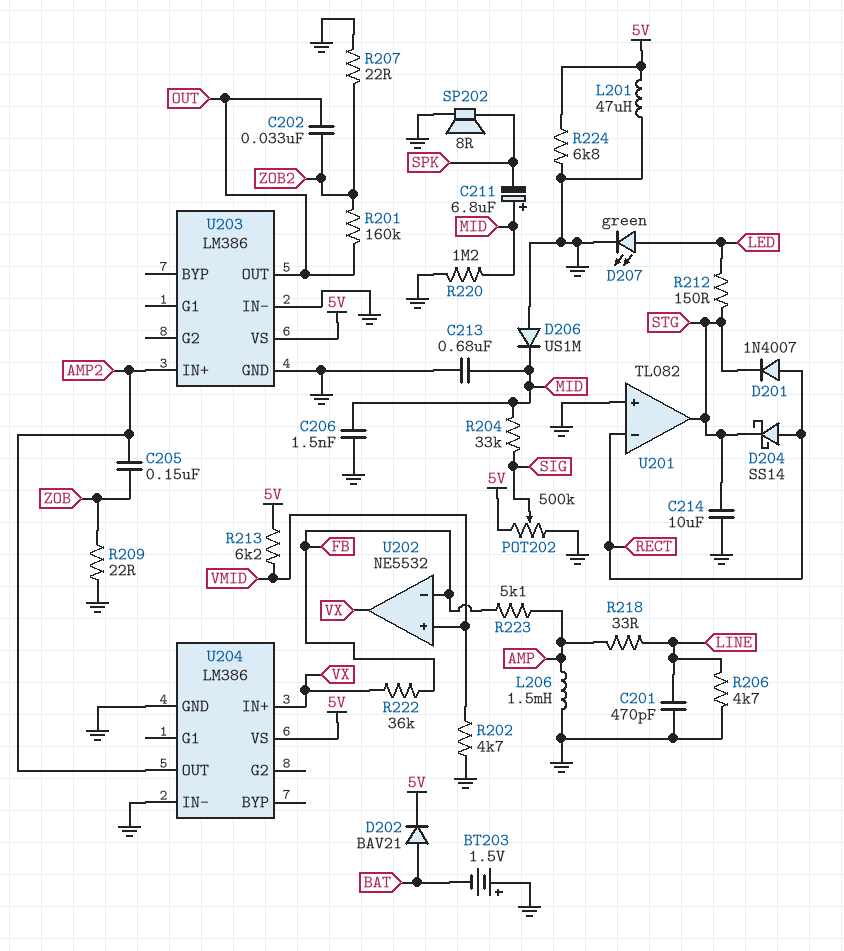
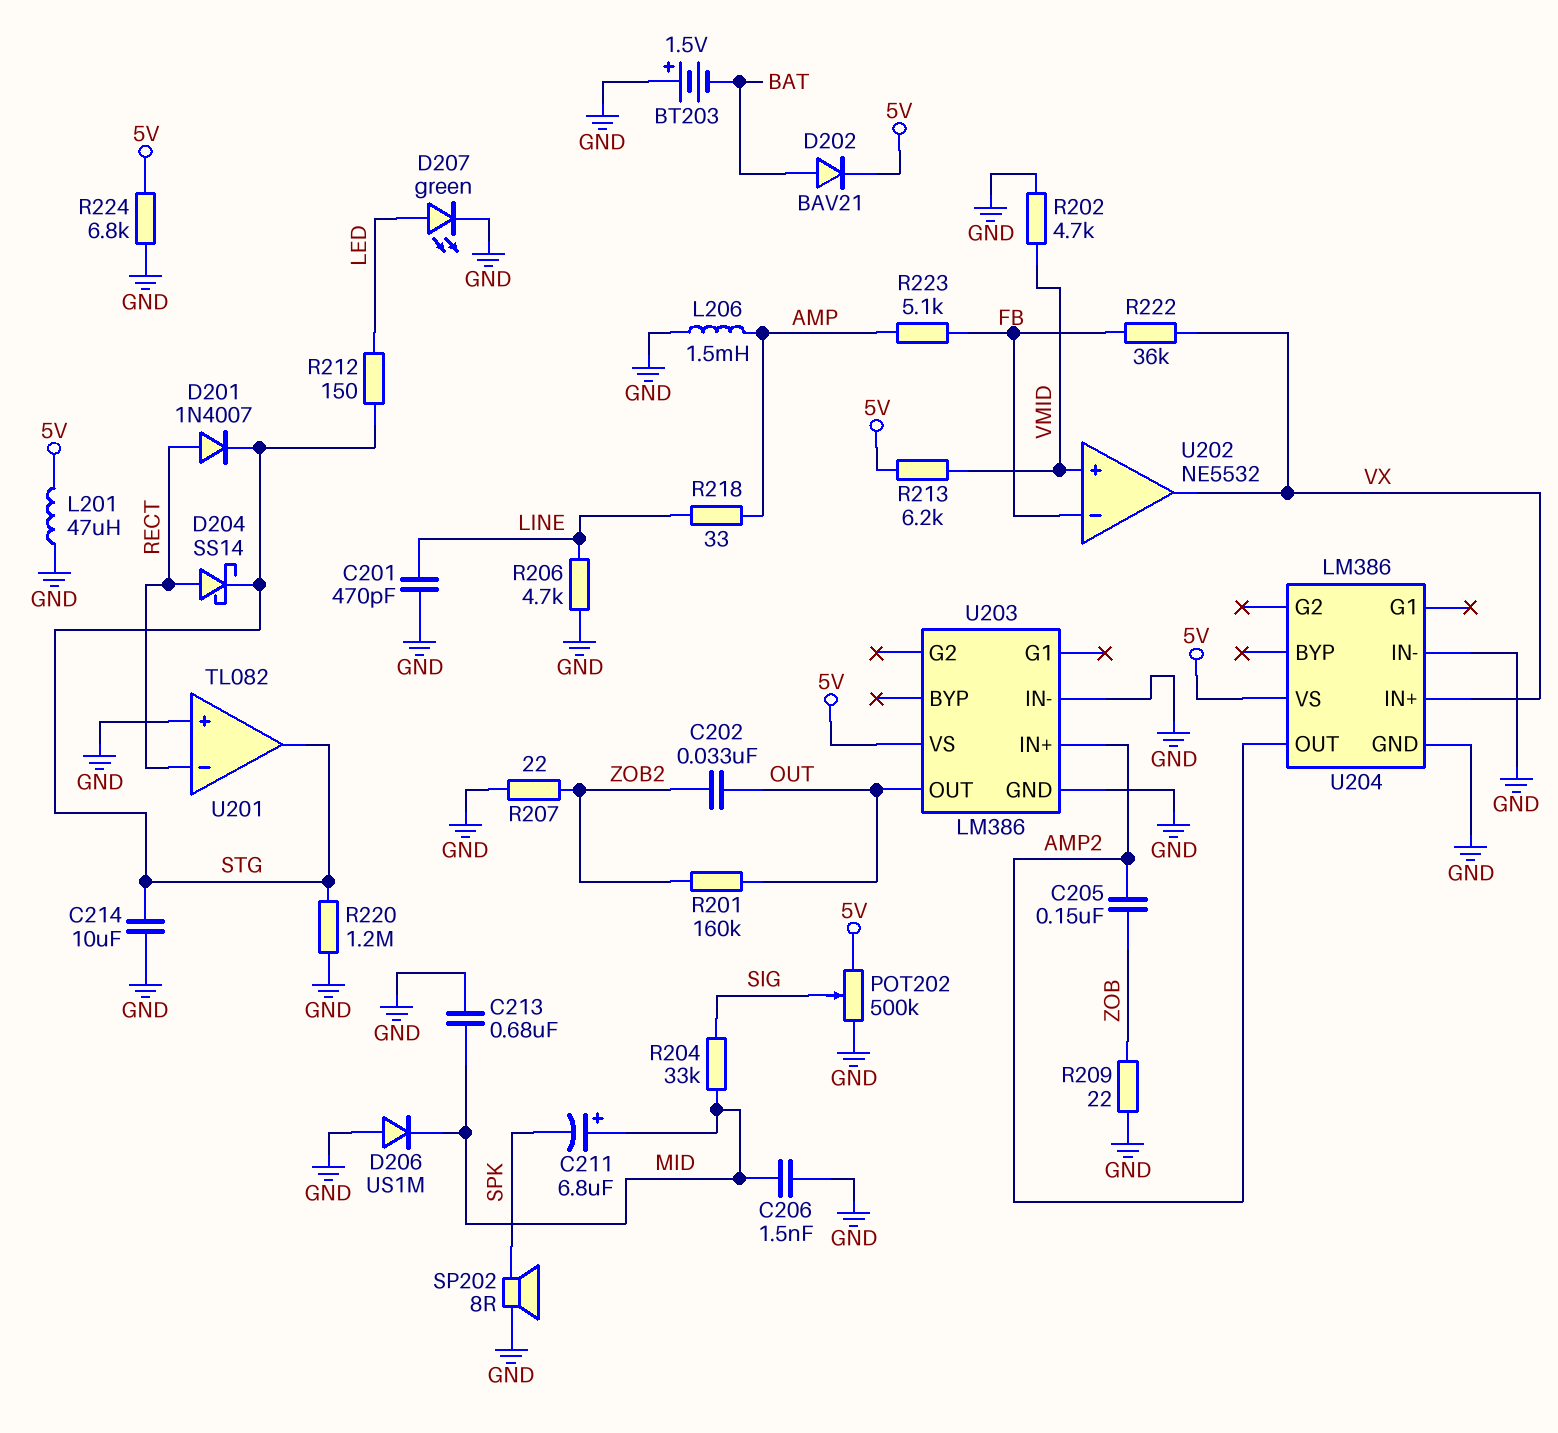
R220: 1.2M (GND, MID) -> 1.2M (GND, STG)

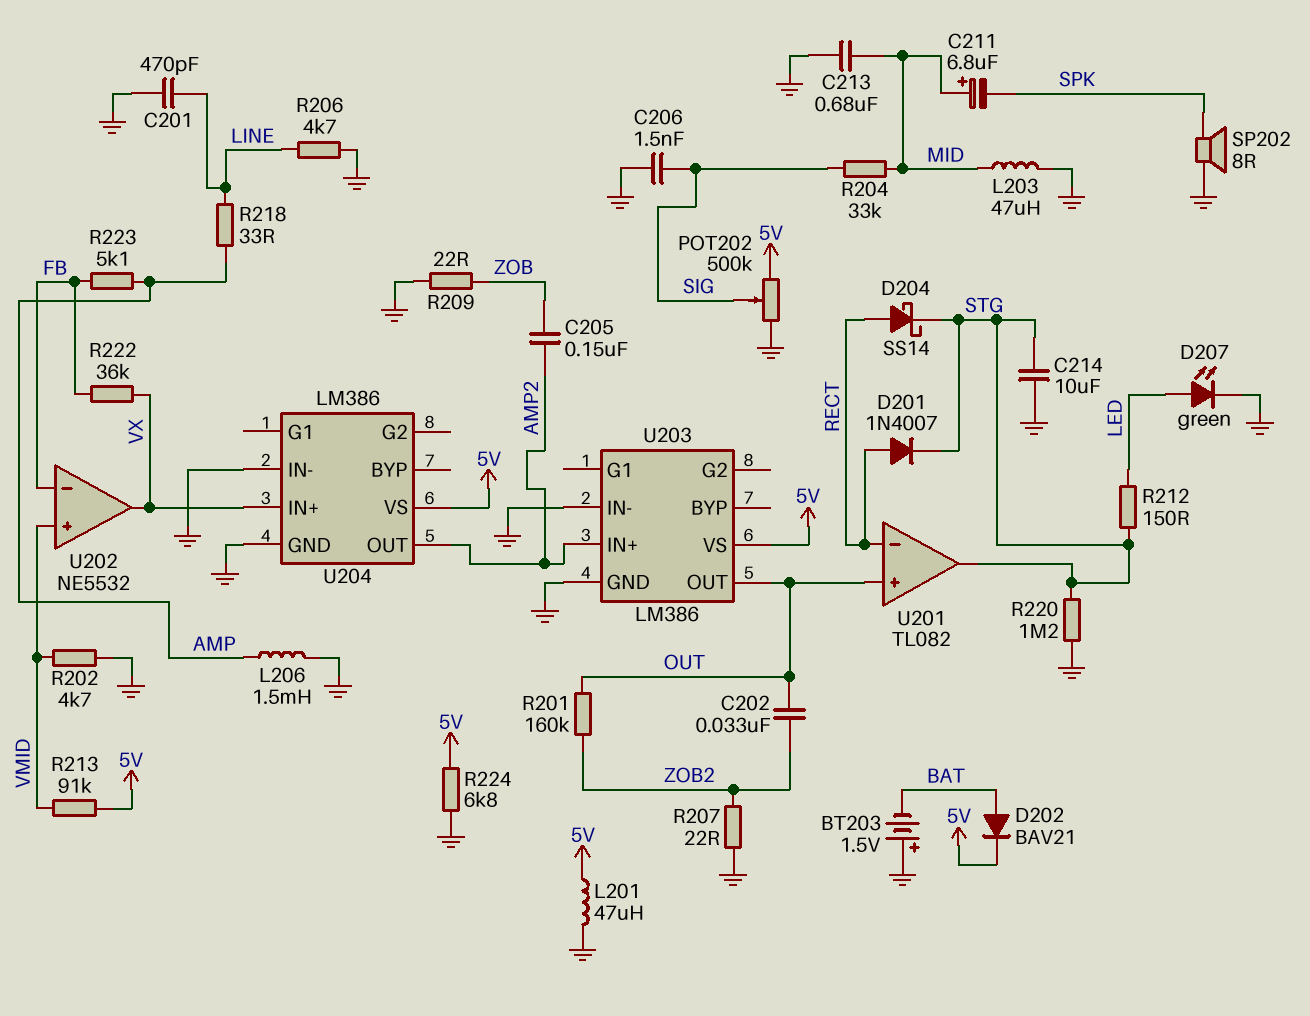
C206: 1.5nF (GND, MID) -> 1.5nF (GND, SIG)
D206: diode US1M (A GND, K MID) -> none
L203: none -> 47uH (GND, MID)
R213: 6.2k (5V, VMID) -> 91k (5V, VMID)
U201 pin in+: GND -> OUT

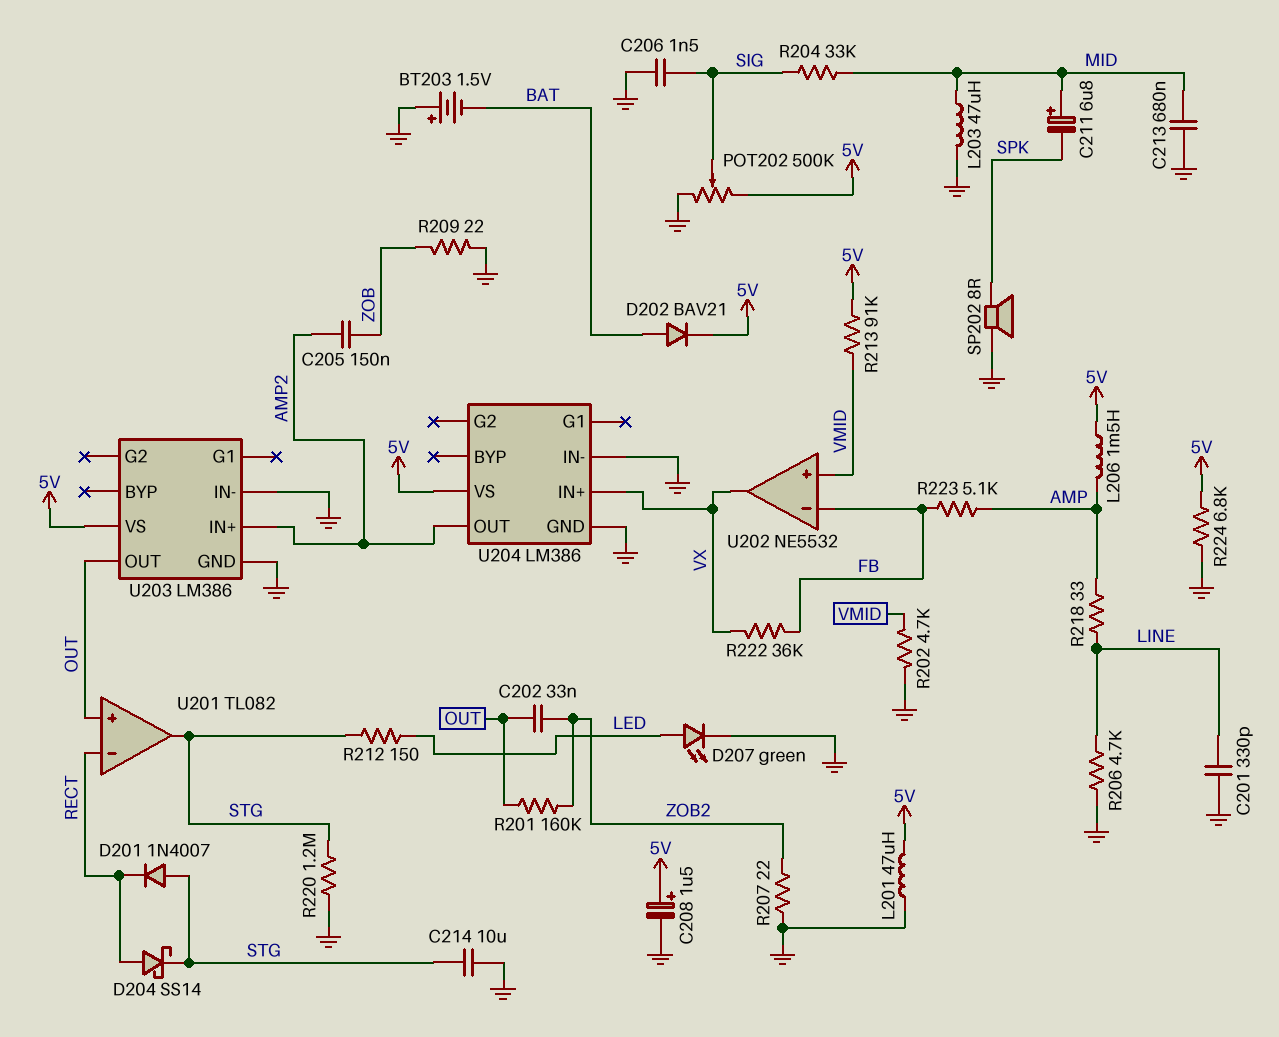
C201: 470pF (GND, LINE) -> 330pF (GND, LINE)
C208: none -> 1.5uF (plus 5V, minus GND)
D201: diode 1N4007 (A RECT, K STG) -> diode 1N4007 (A STG, K RECT)
L206: 1.5mH (AMP, GND) -> 1.5mH (5V, AMP)

